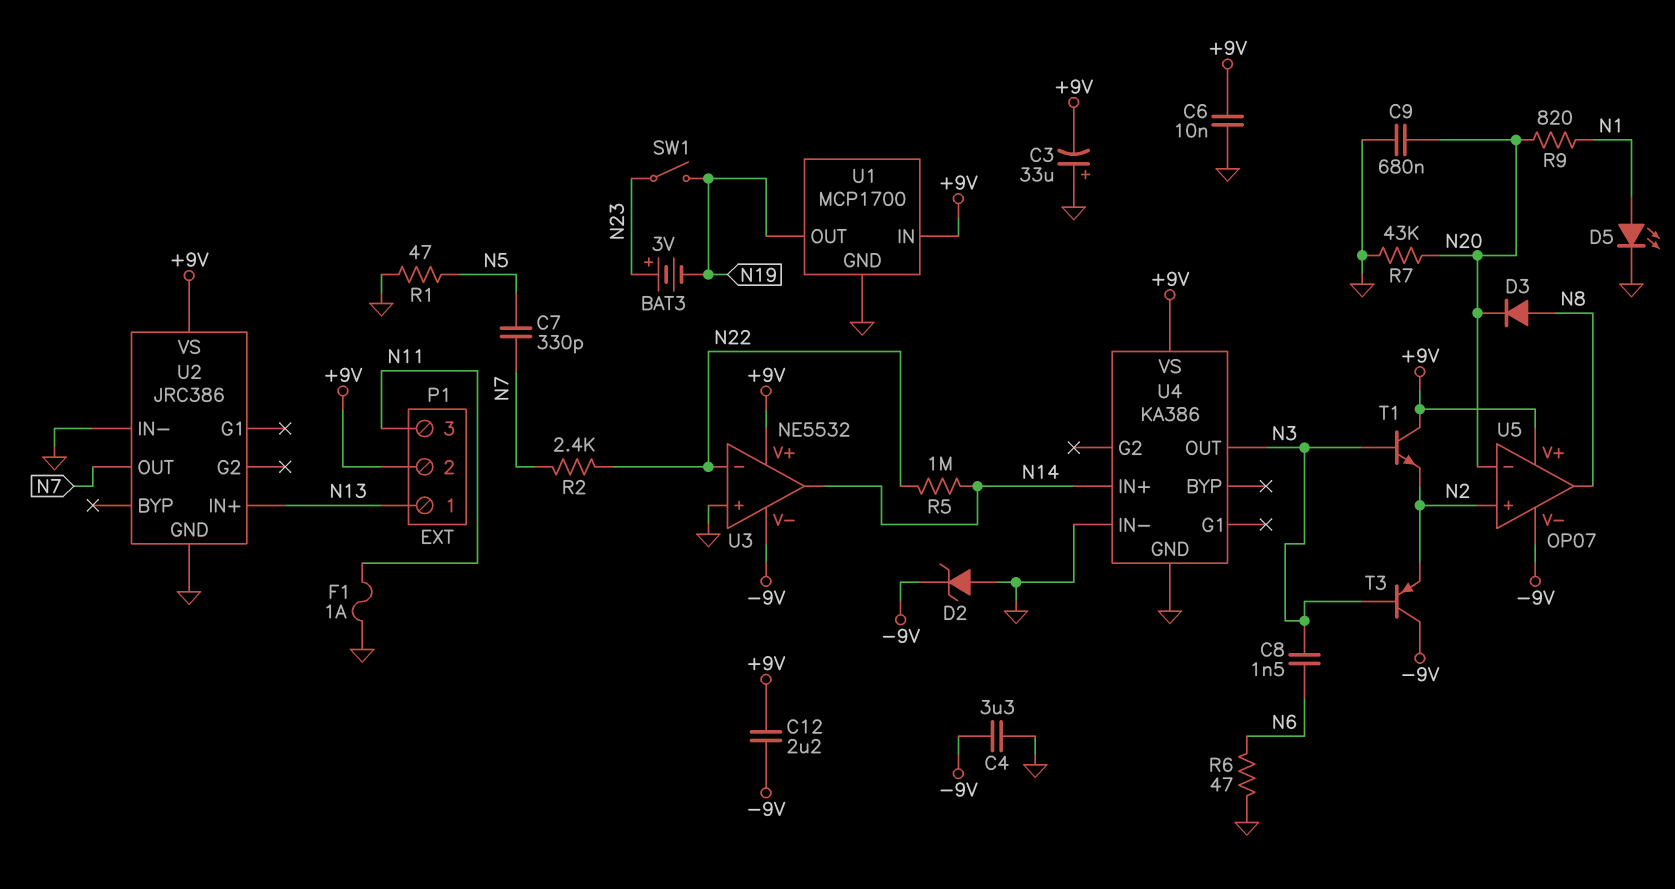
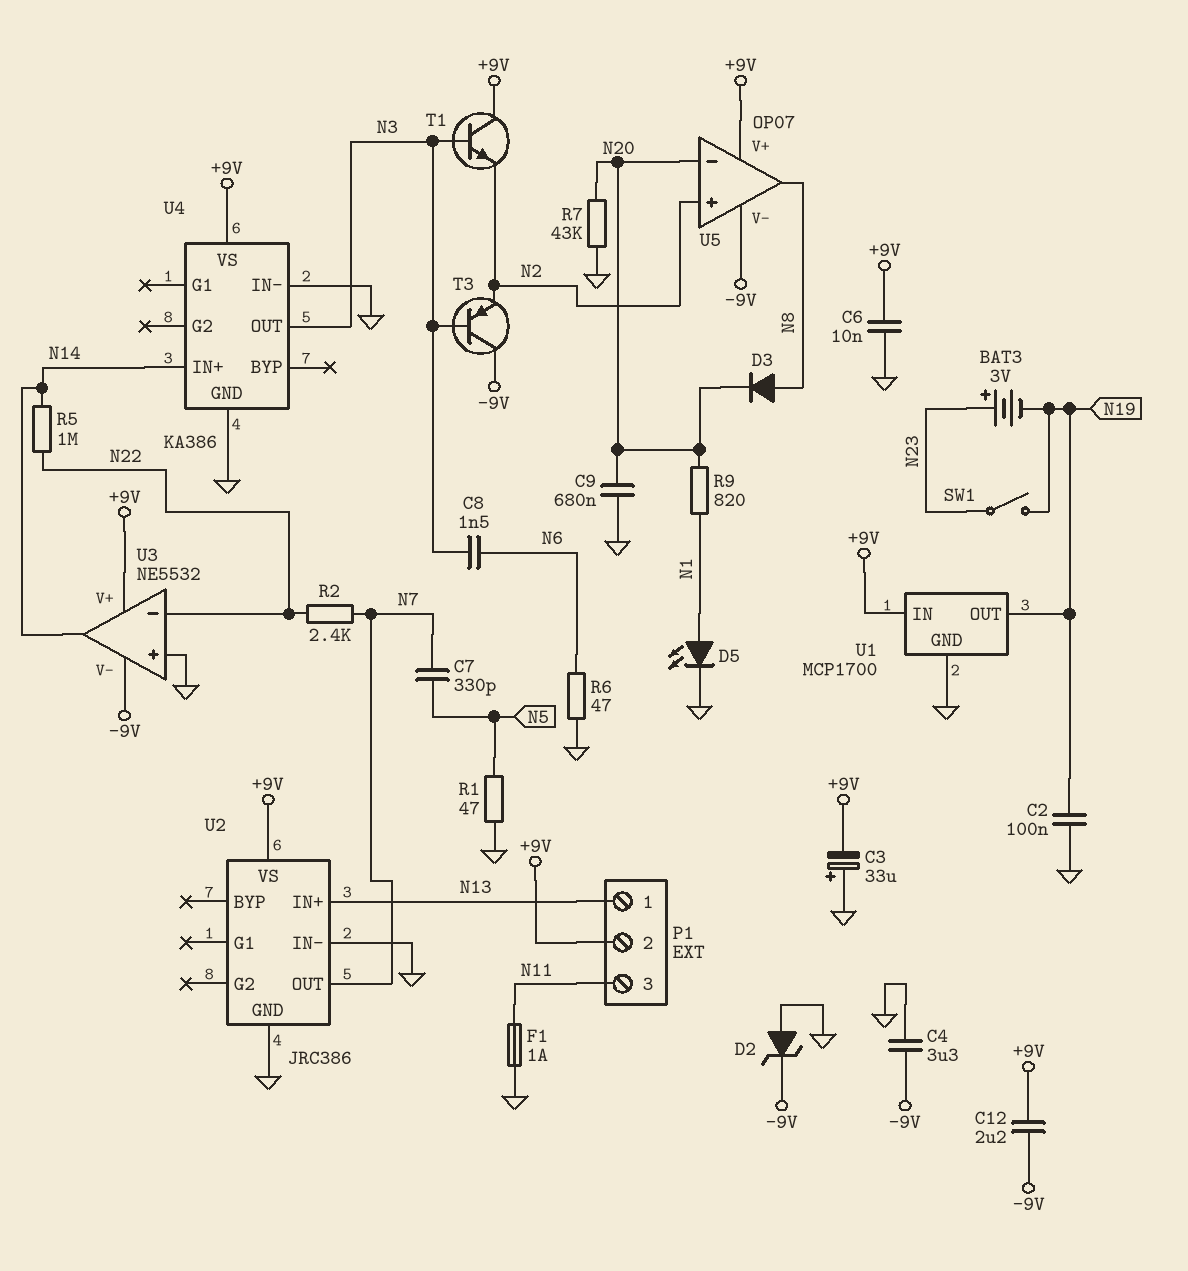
C2: none -> 100nF (GND, N19)

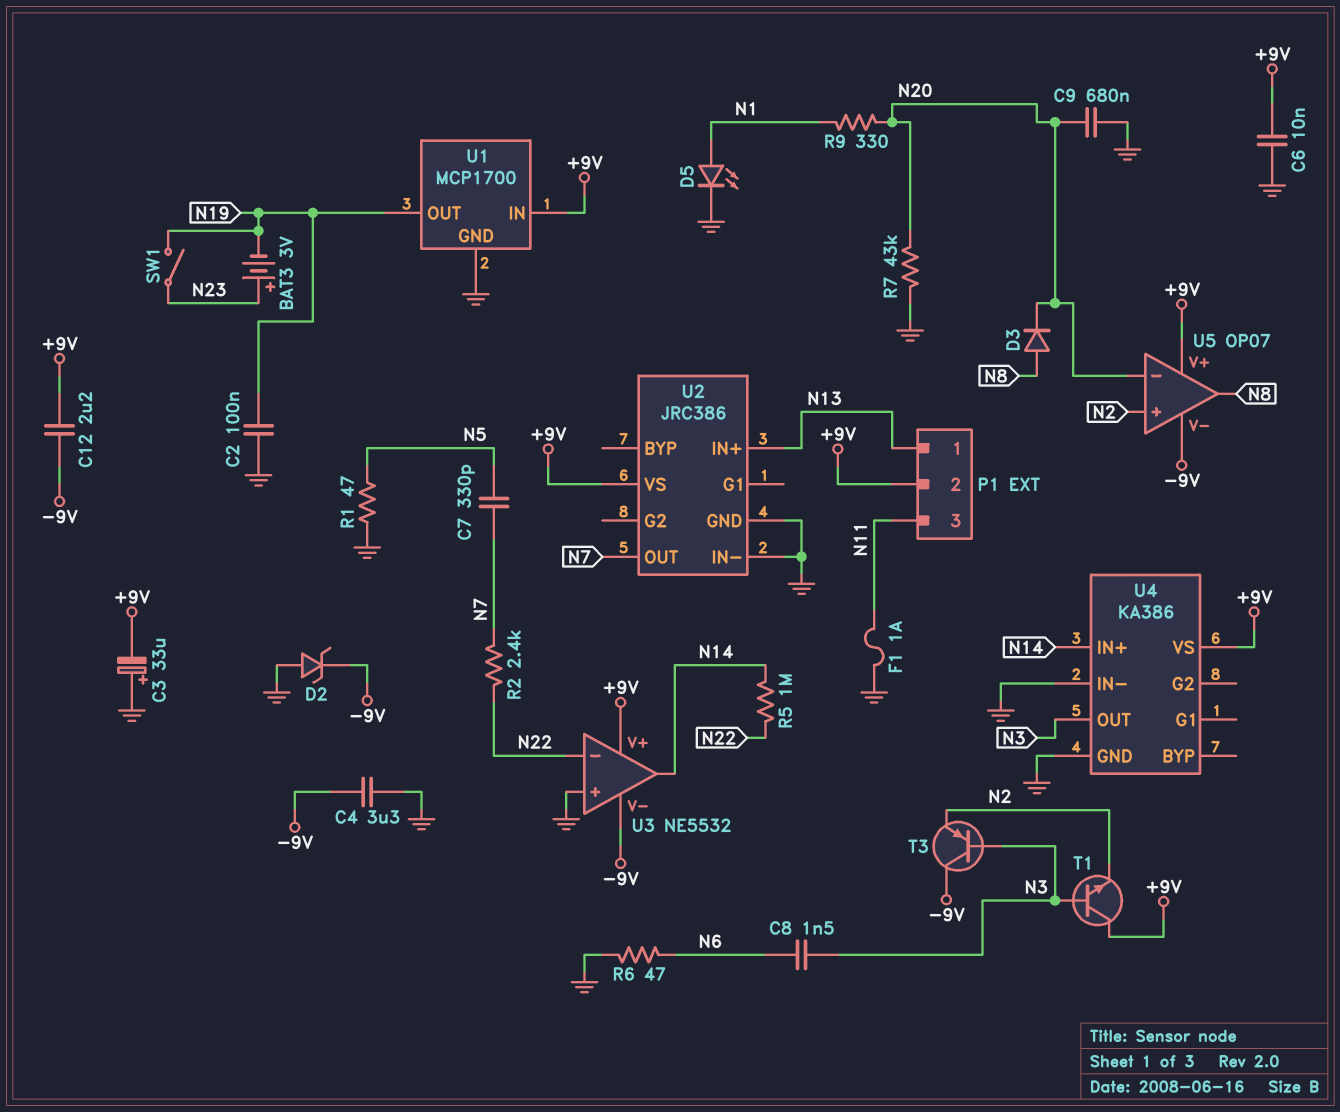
R9: 820 (N1, N20) -> 330 (N1, N20)

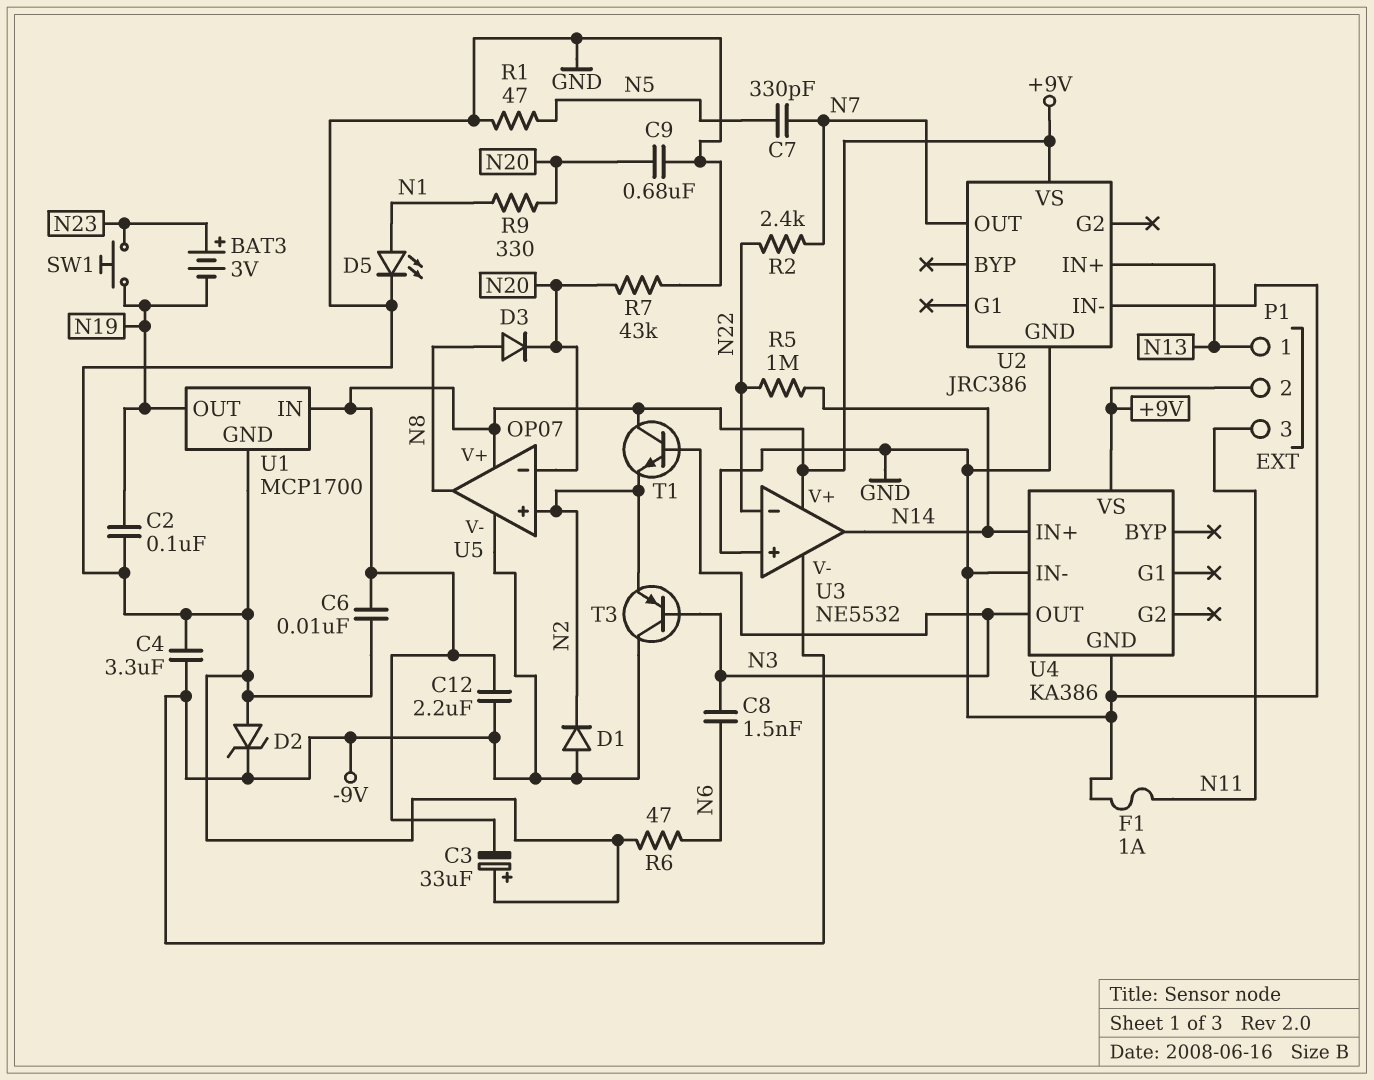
D1: none -> diode (A -9V, K N2)
SW1: switch (N19, N23) -> button (N19, N23)

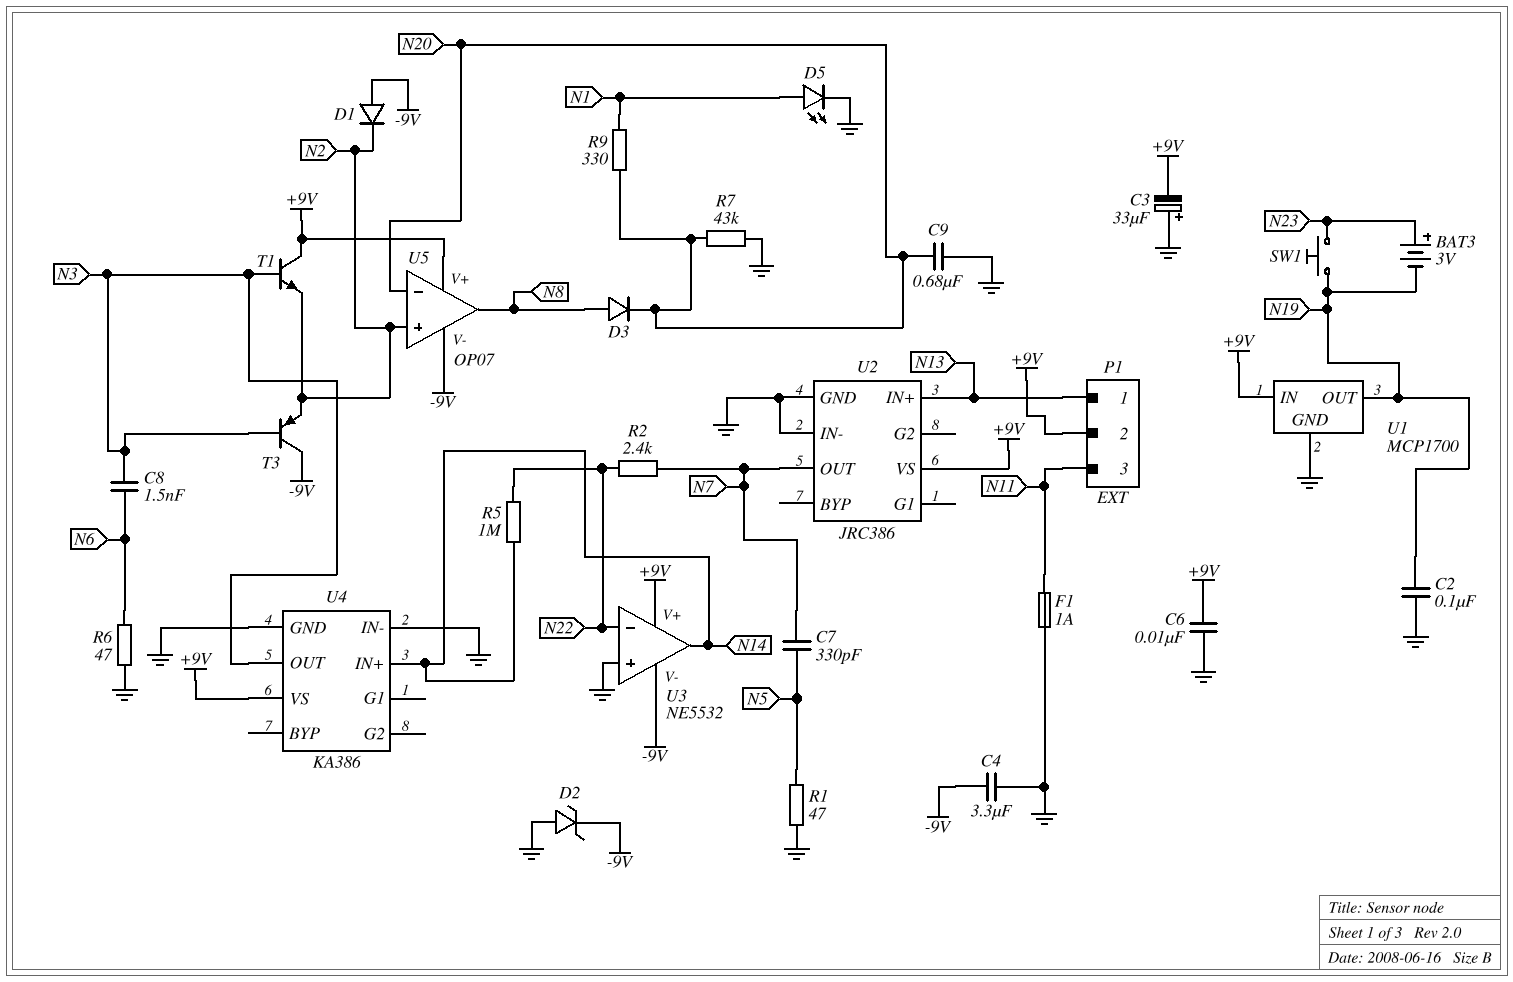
C12: 2.2uF (+9V, -9V) -> none

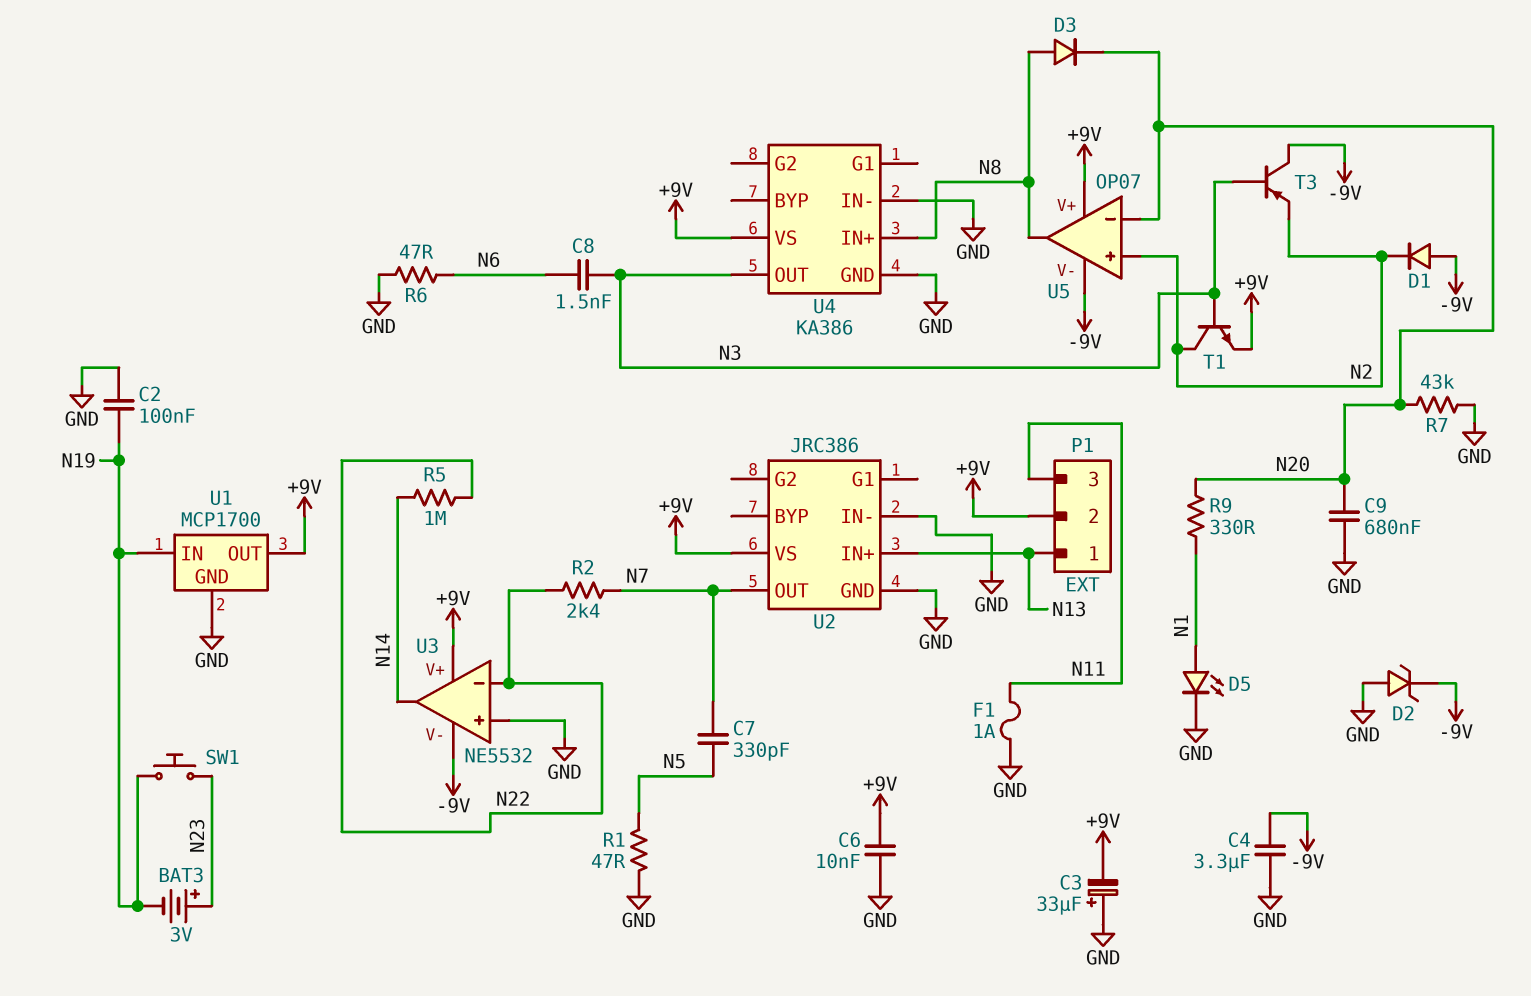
T1: NPN (B N3, C +9V, E N2) -> NPN (B N3, C N2, E +9V)
U1 pin IN: +9V -> N19
U1 pin OUT: N19 -> +9V
U4 pin IN+: N14 -> N8

